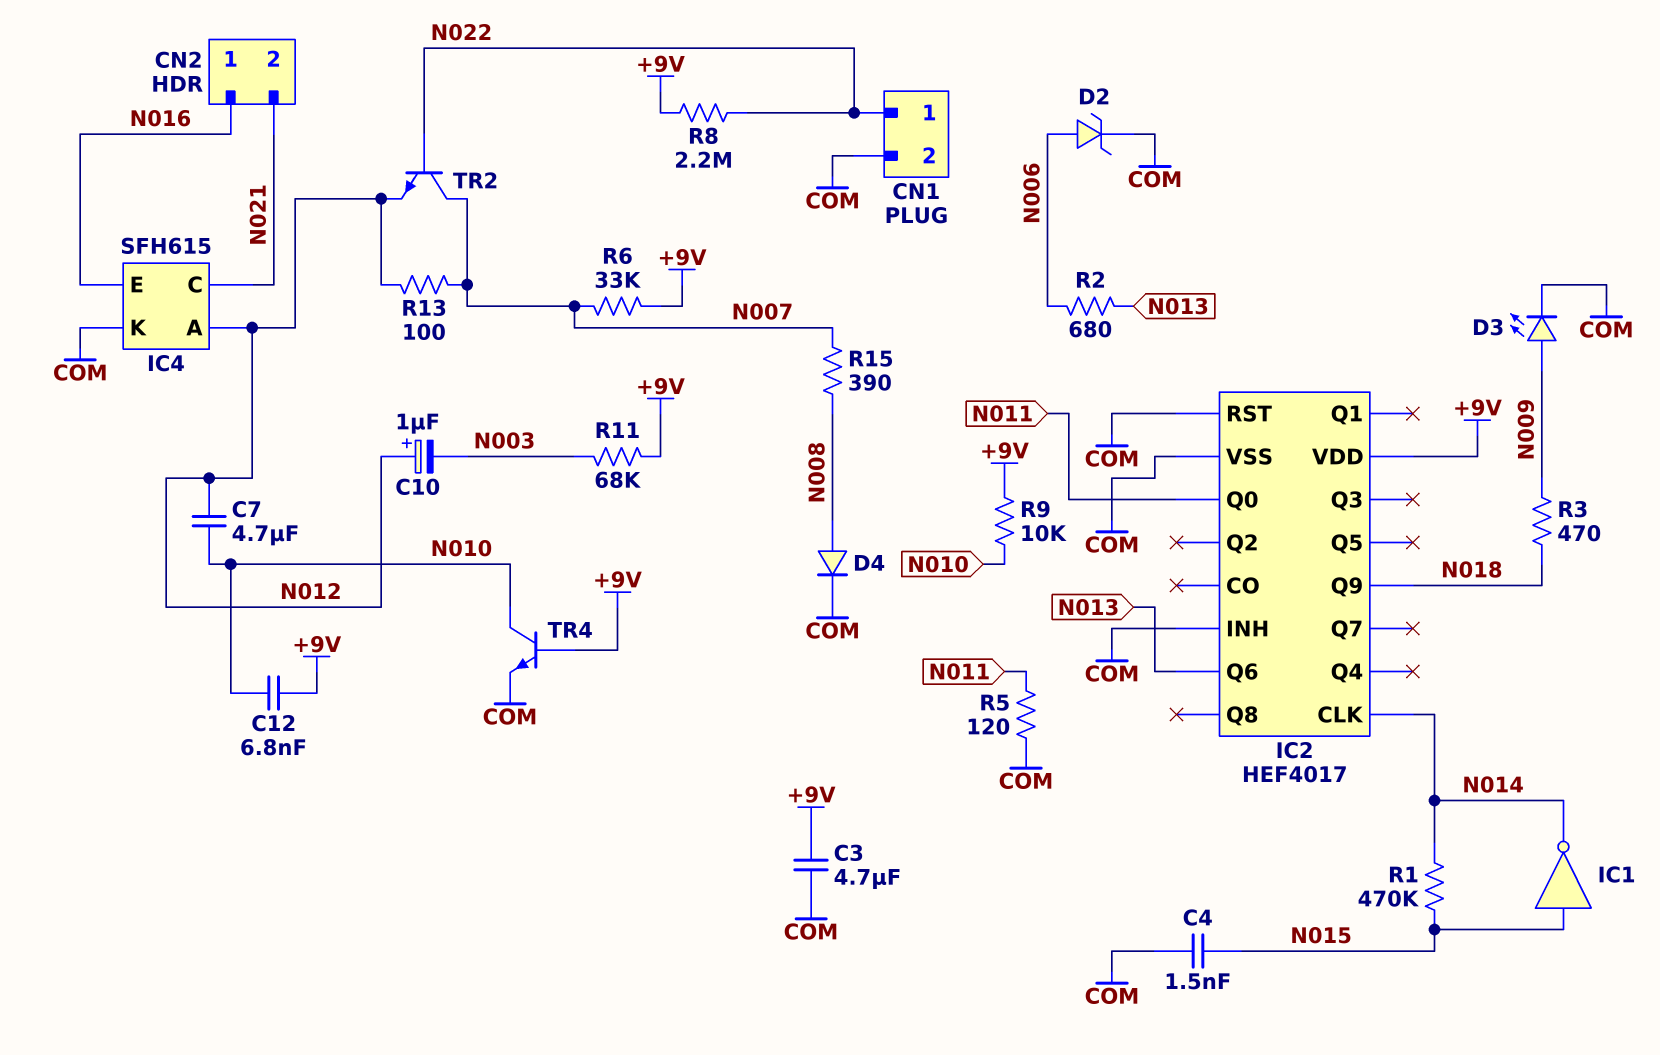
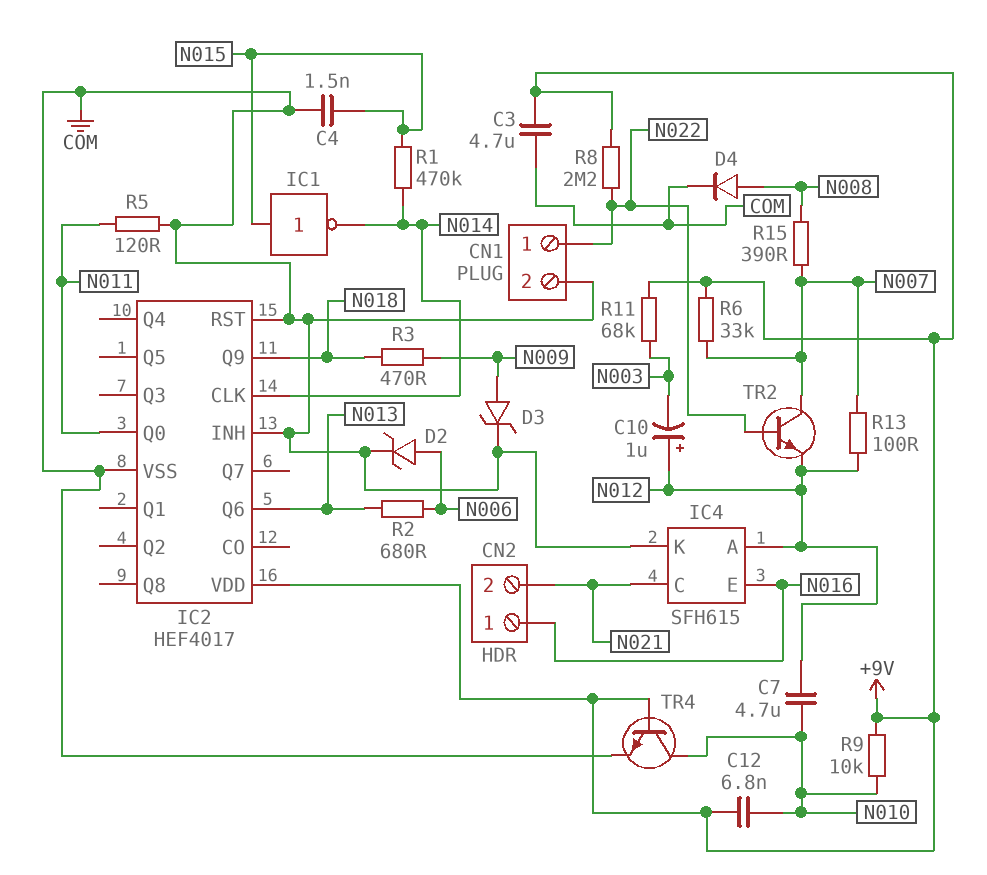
D3: LED (A N009, K COM) -> zener (A N009, K COM)

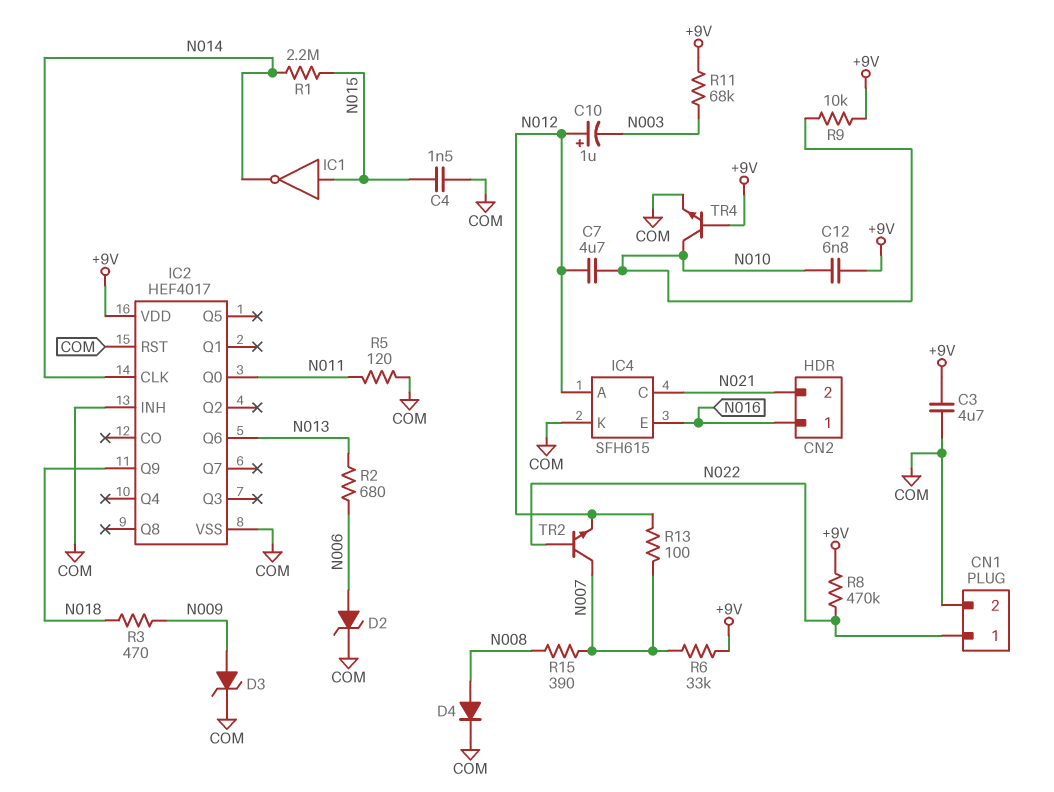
R1: 470k (N014, N015) -> 2.2M (N014, N015)
R8: 2.2M (+9V, N022) -> 470k (+9V, N022)

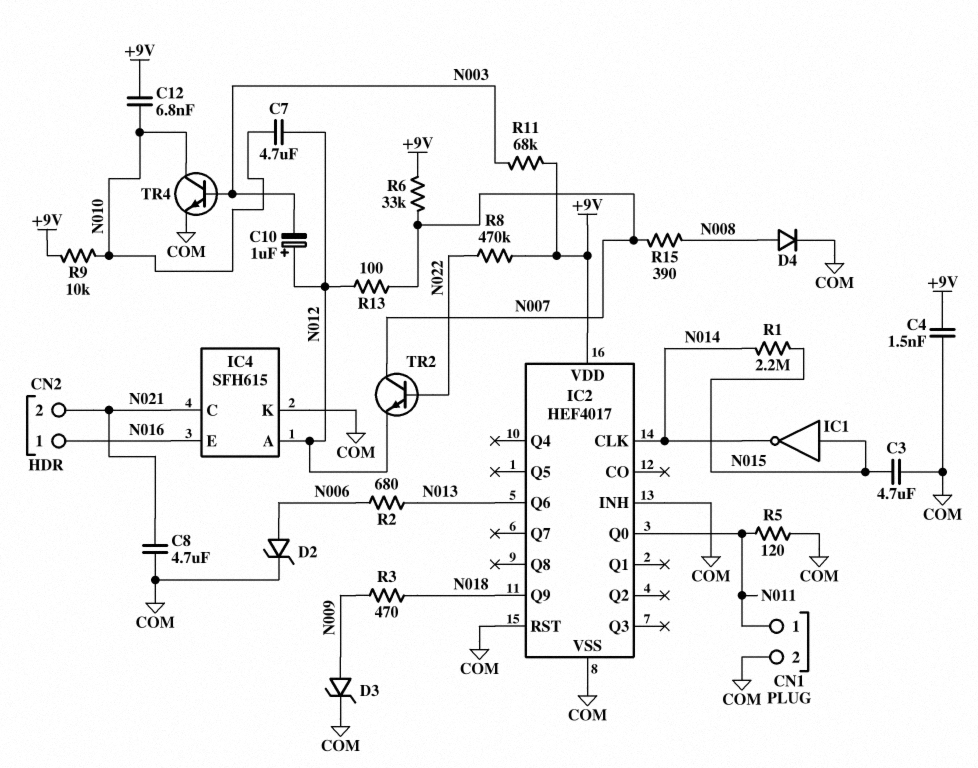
C3: 4.7uF (+9V, COM) -> 4.7uF (COM, N015)
C4: 1.5nF (COM, N015) -> 1.5nF (+9V, COM)
C8: none -> 4.7uF (COM, N021)
CN1 pin 1: N022 -> N011
TR4: NPN (B +9V, C N010, E COM) -> NPN (B N003, C N010, E COM)

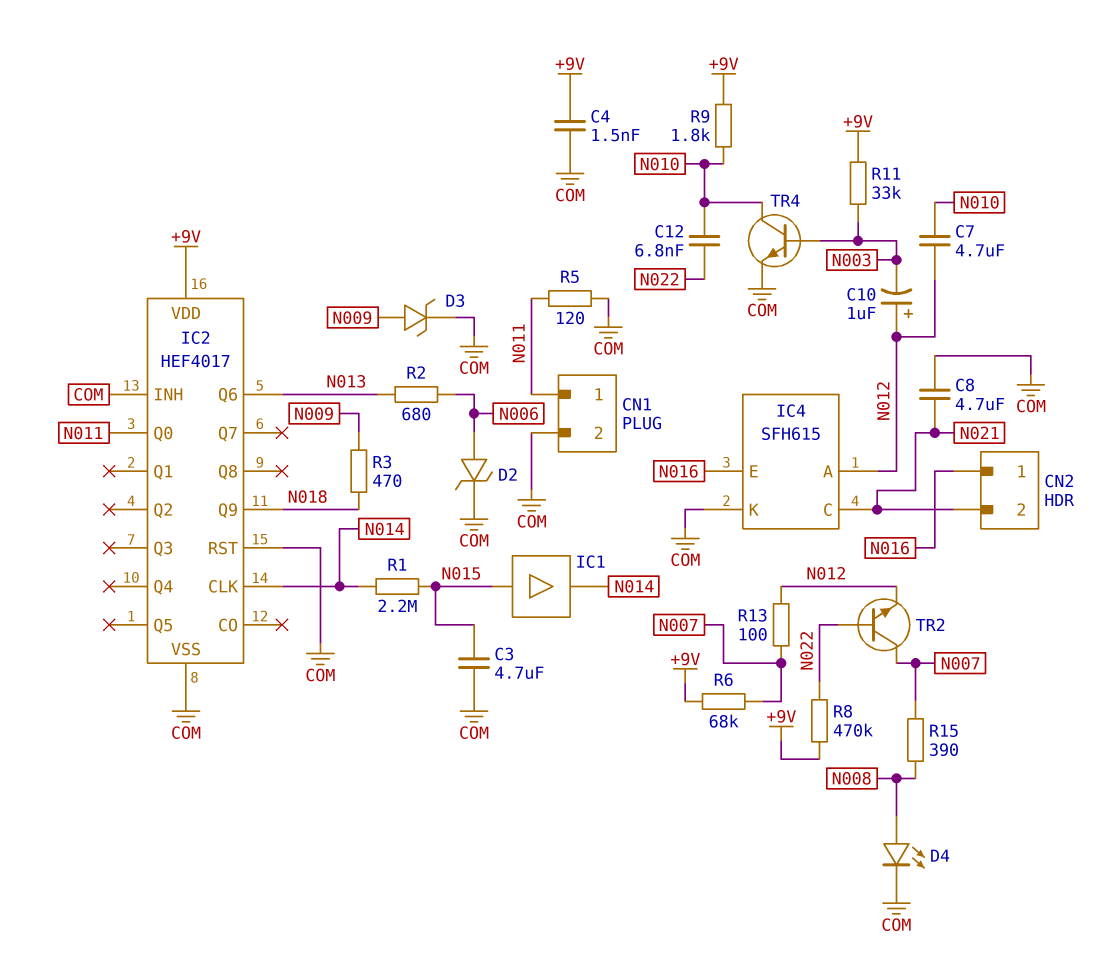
C12: 6.8nF (+9V, N010) -> 6.8nF (N010, N022)
D4: diode (A N008, K COM) -> LED (A N008, K COM)
IC1: NOT (in N015, out N014) -> buffer (in N015, out N014)
R6: 33k (+9V, N007) -> 68k (+9V, N007)
R9: 10k (+9V, N010) -> 1.8k (+9V, N010)
R11: 68k (+9V, N003) -> 33k (+9V, N003)

